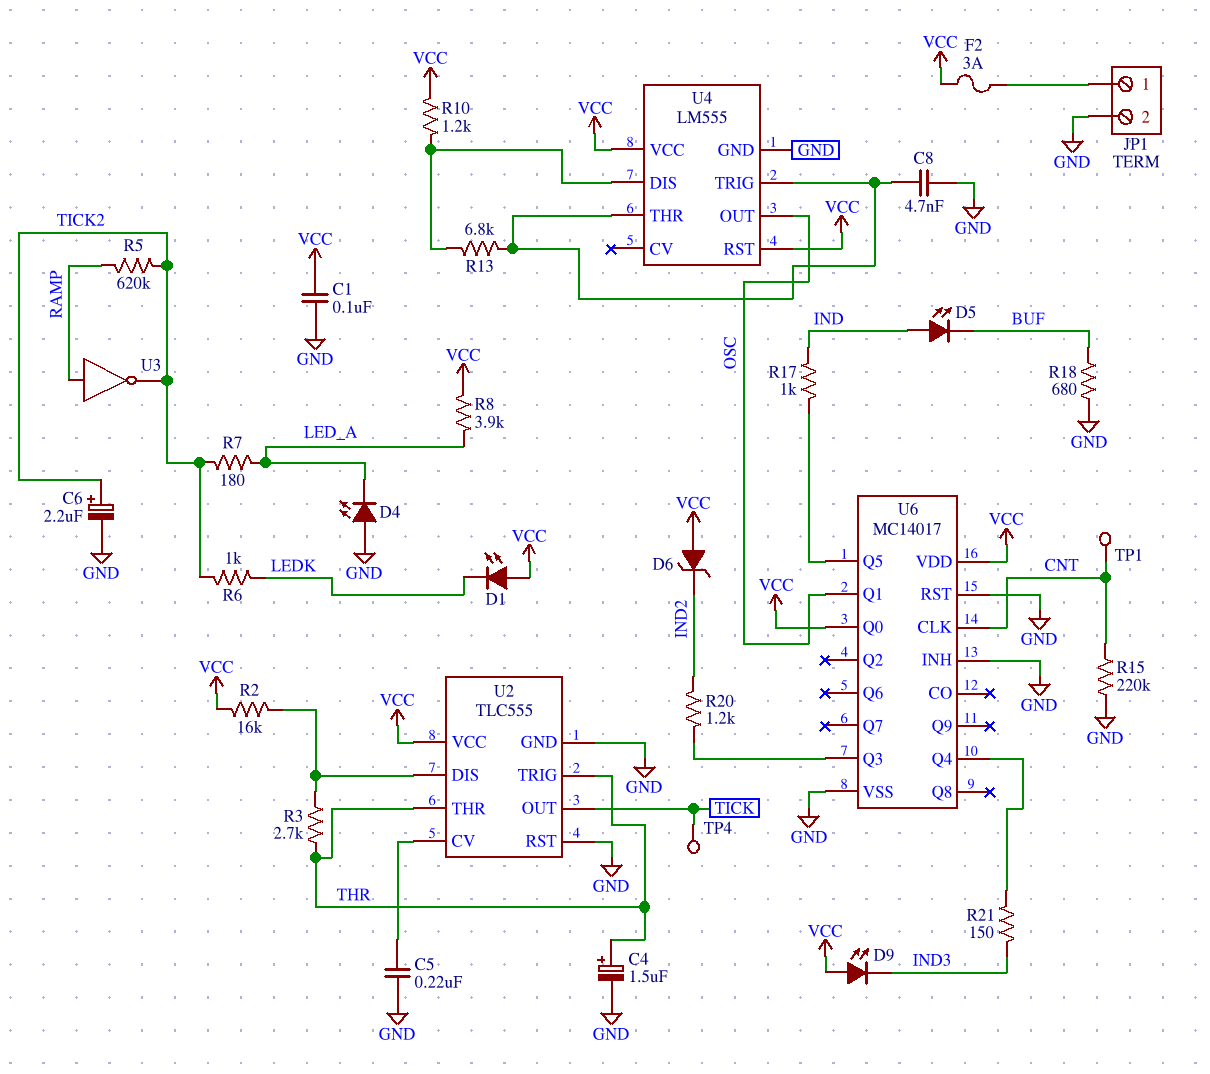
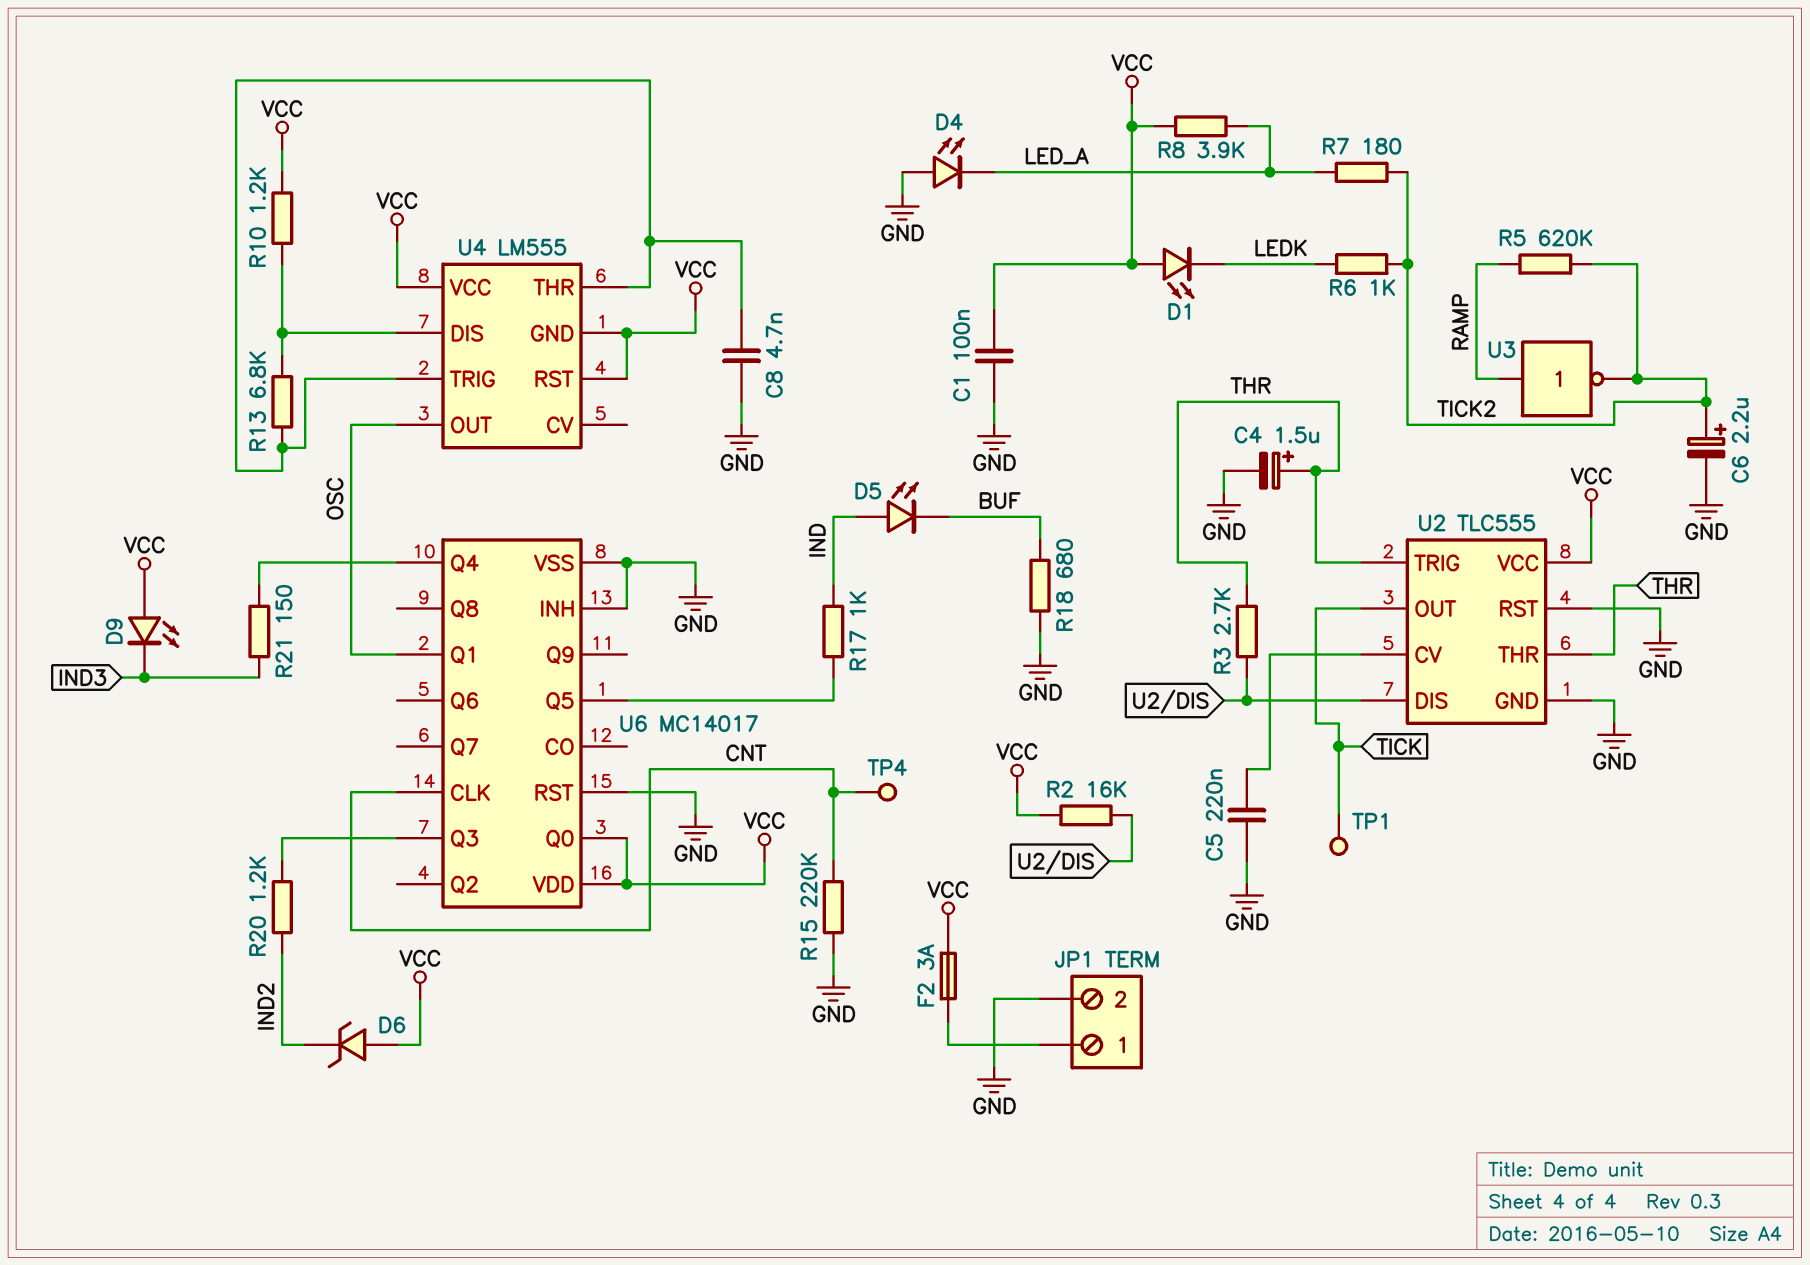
TP1: test point (CNT) -> test point (TICK)
TP4: test point (TICK) -> test point (CNT)
U4 pin GND: GND -> VCC

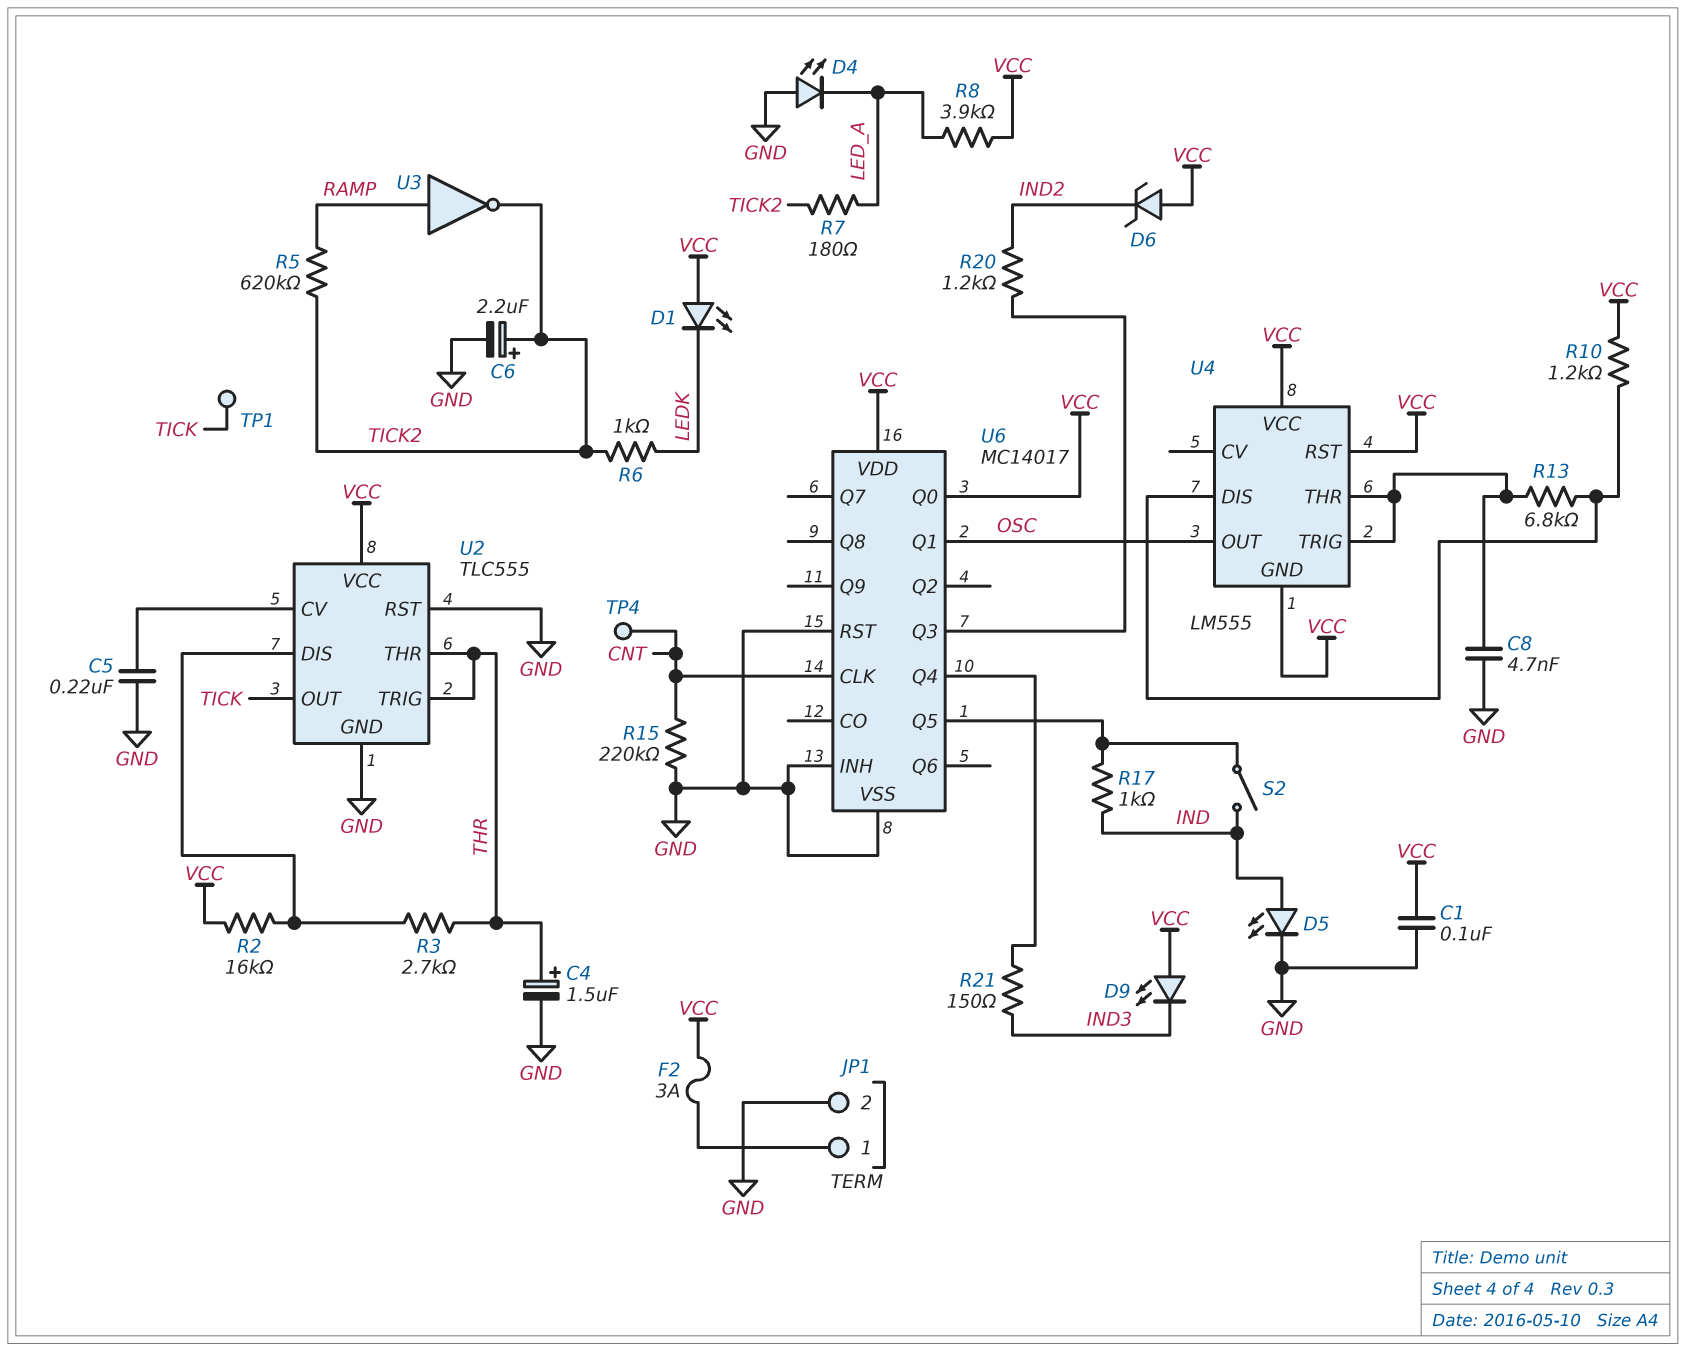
D5: LED (A IND, K BUF) -> LED (A IND, K GND)
R18: 680 (BUF, GND) -> none
S2: none -> switch (IND, U6/Q5)

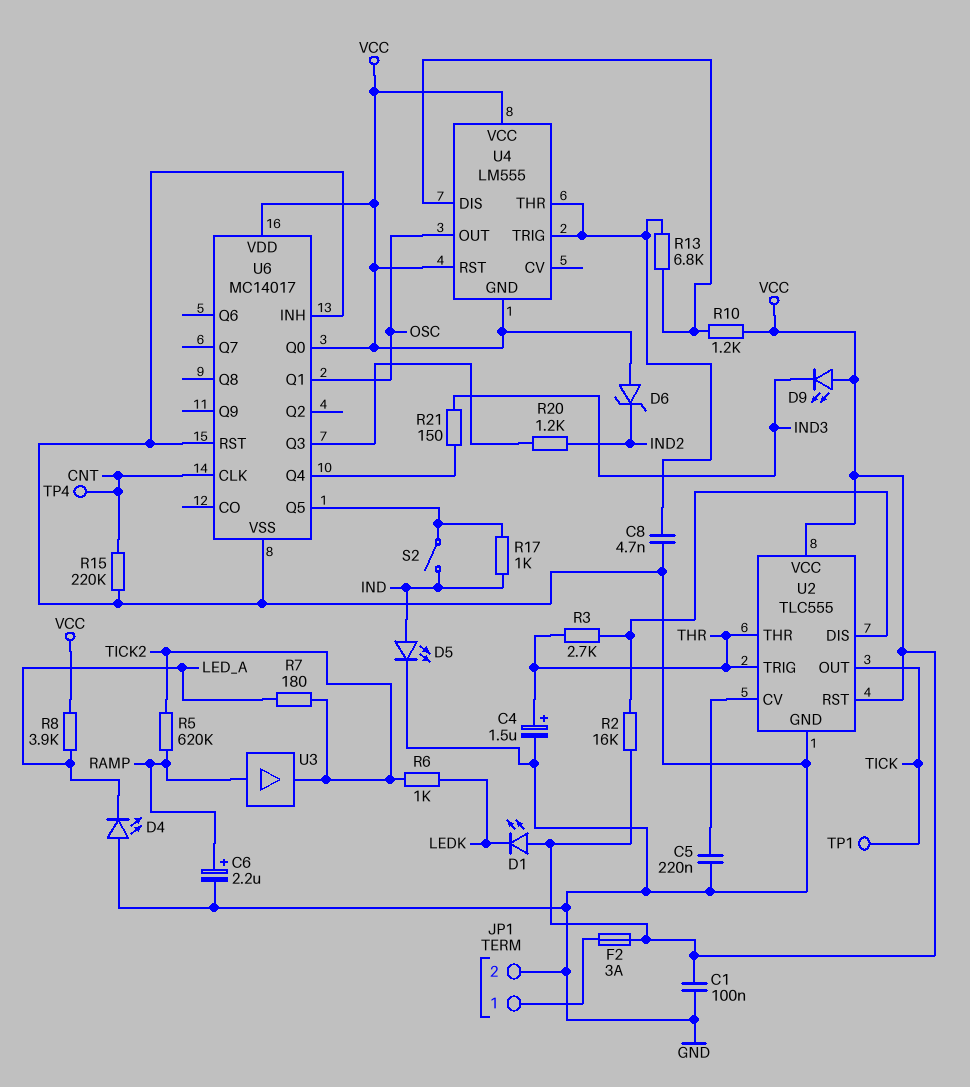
C6: 2.2uF (plus TICK2, minus GND) -> 2.2uF (plus RAMP, minus GND)
U2 pin RST: GND -> VCC
U3: NOT (in RAMP, out TICK2) -> buffer (in RAMP, out TICK2)

